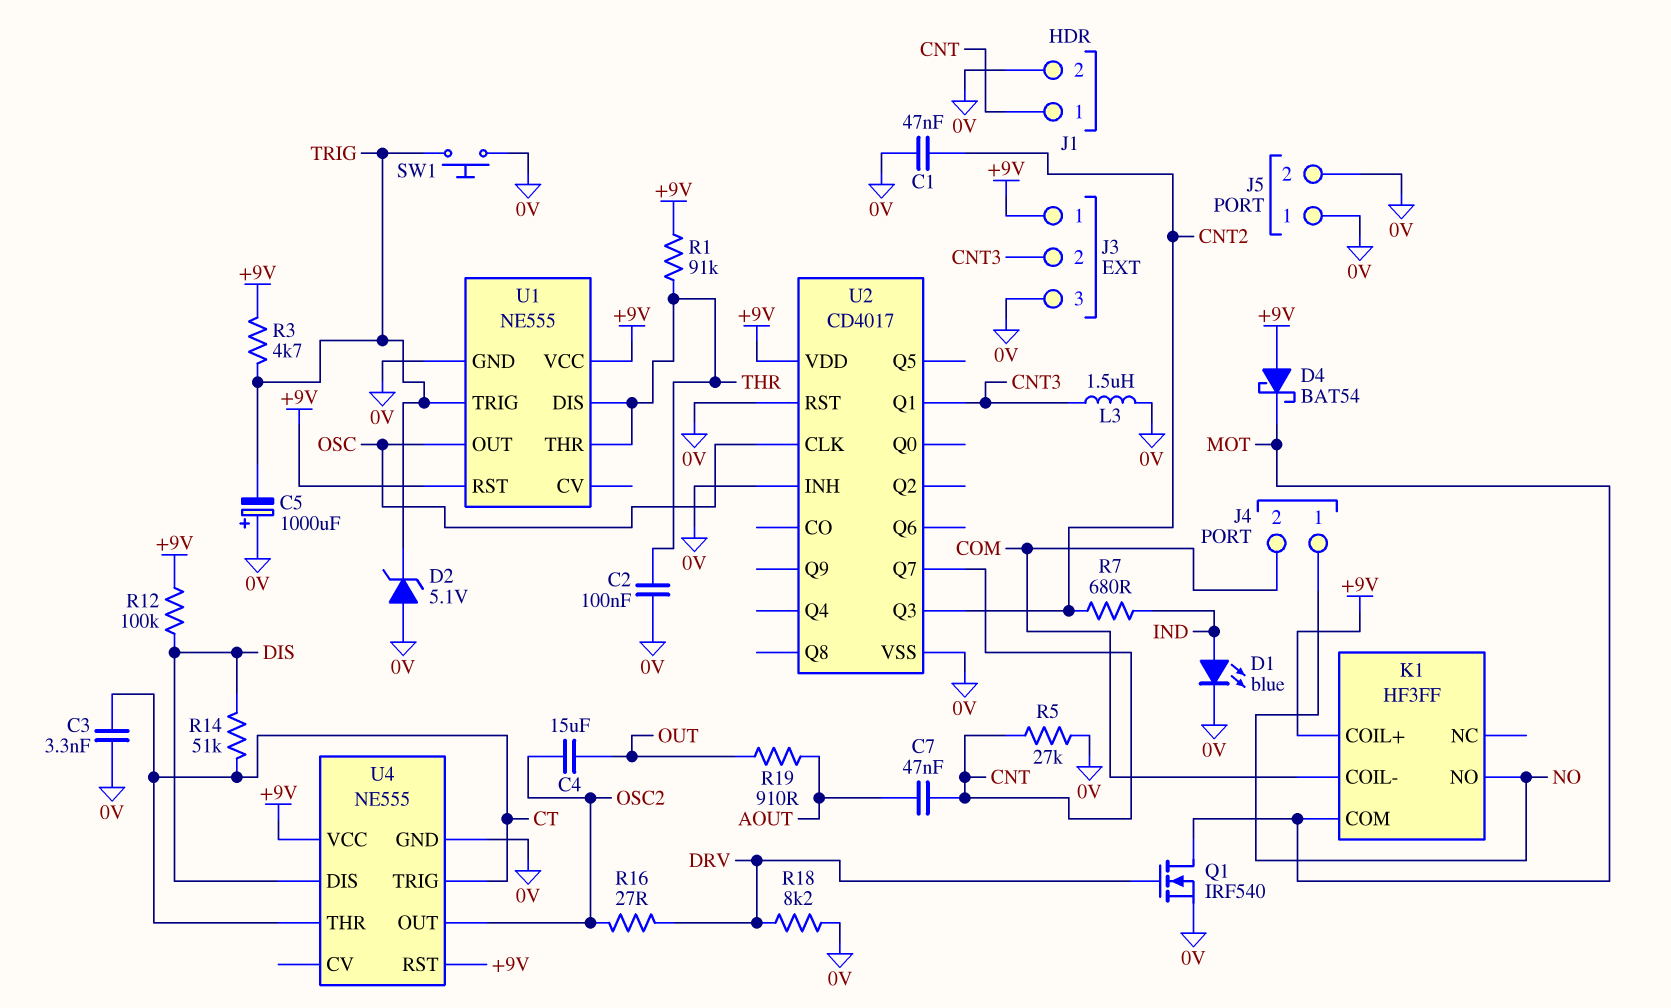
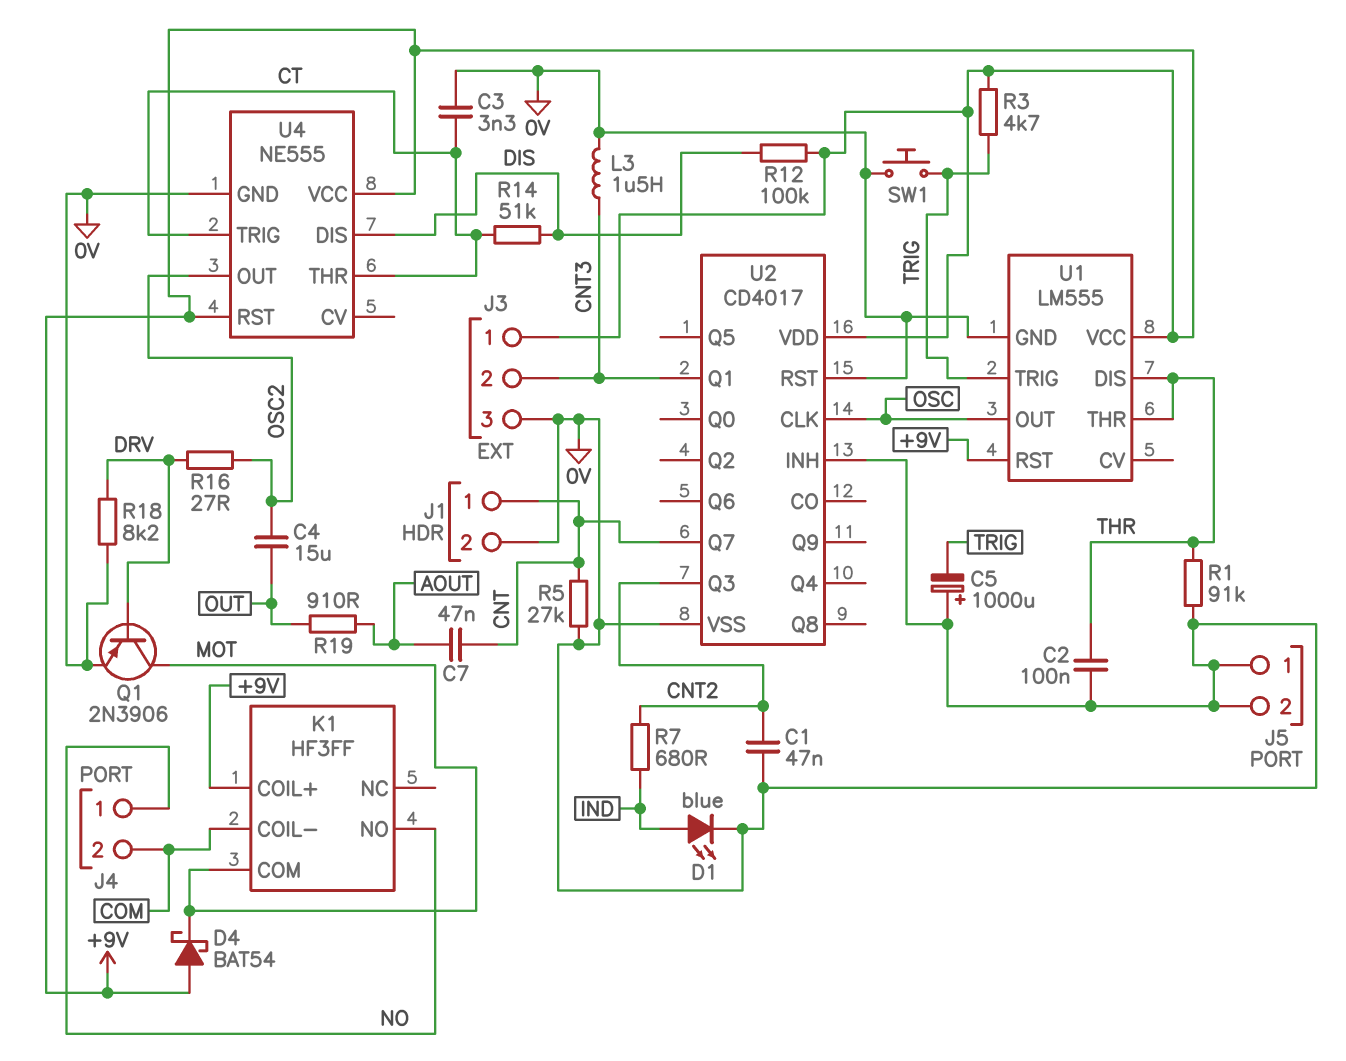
D2: zener 5.1V (A 0V, K TRIG) -> none
Q1: NMOS IRF540 (G DRV, D MOT, S 0V) -> PNP 2N3906 (B DRV, C MOT, E 0V)
R1: 91k (+9V, THR) -> 91k (0V, THR)
U1: NE555 -> LM555

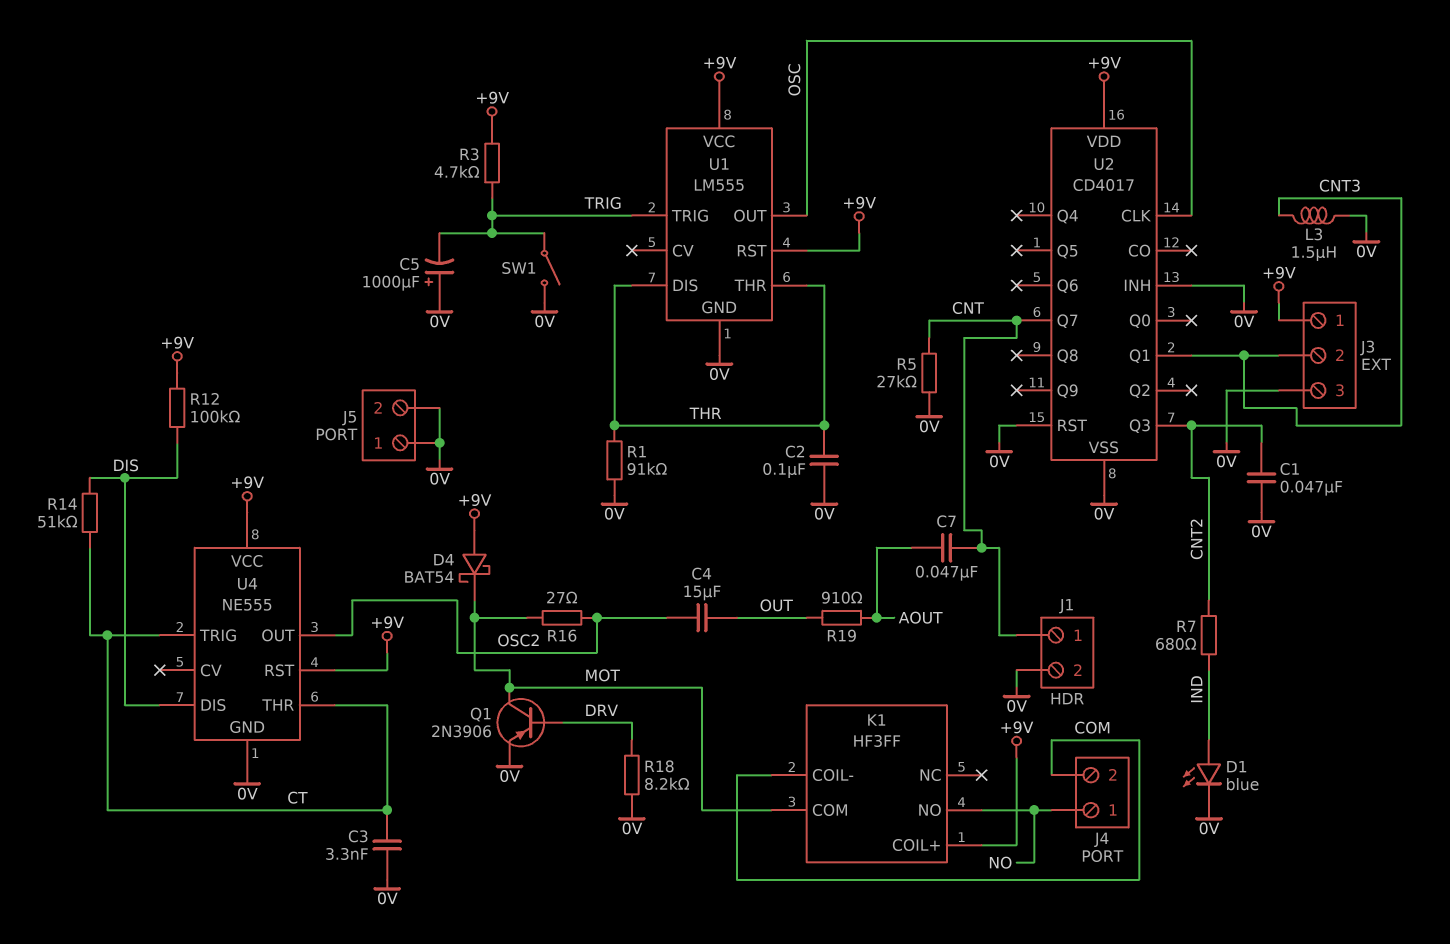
R16: 27 (DRV, OSC2) -> 27 (MOT, OSC2)
SW1: button (0V, TRIG) -> switch (0V, TRIG)

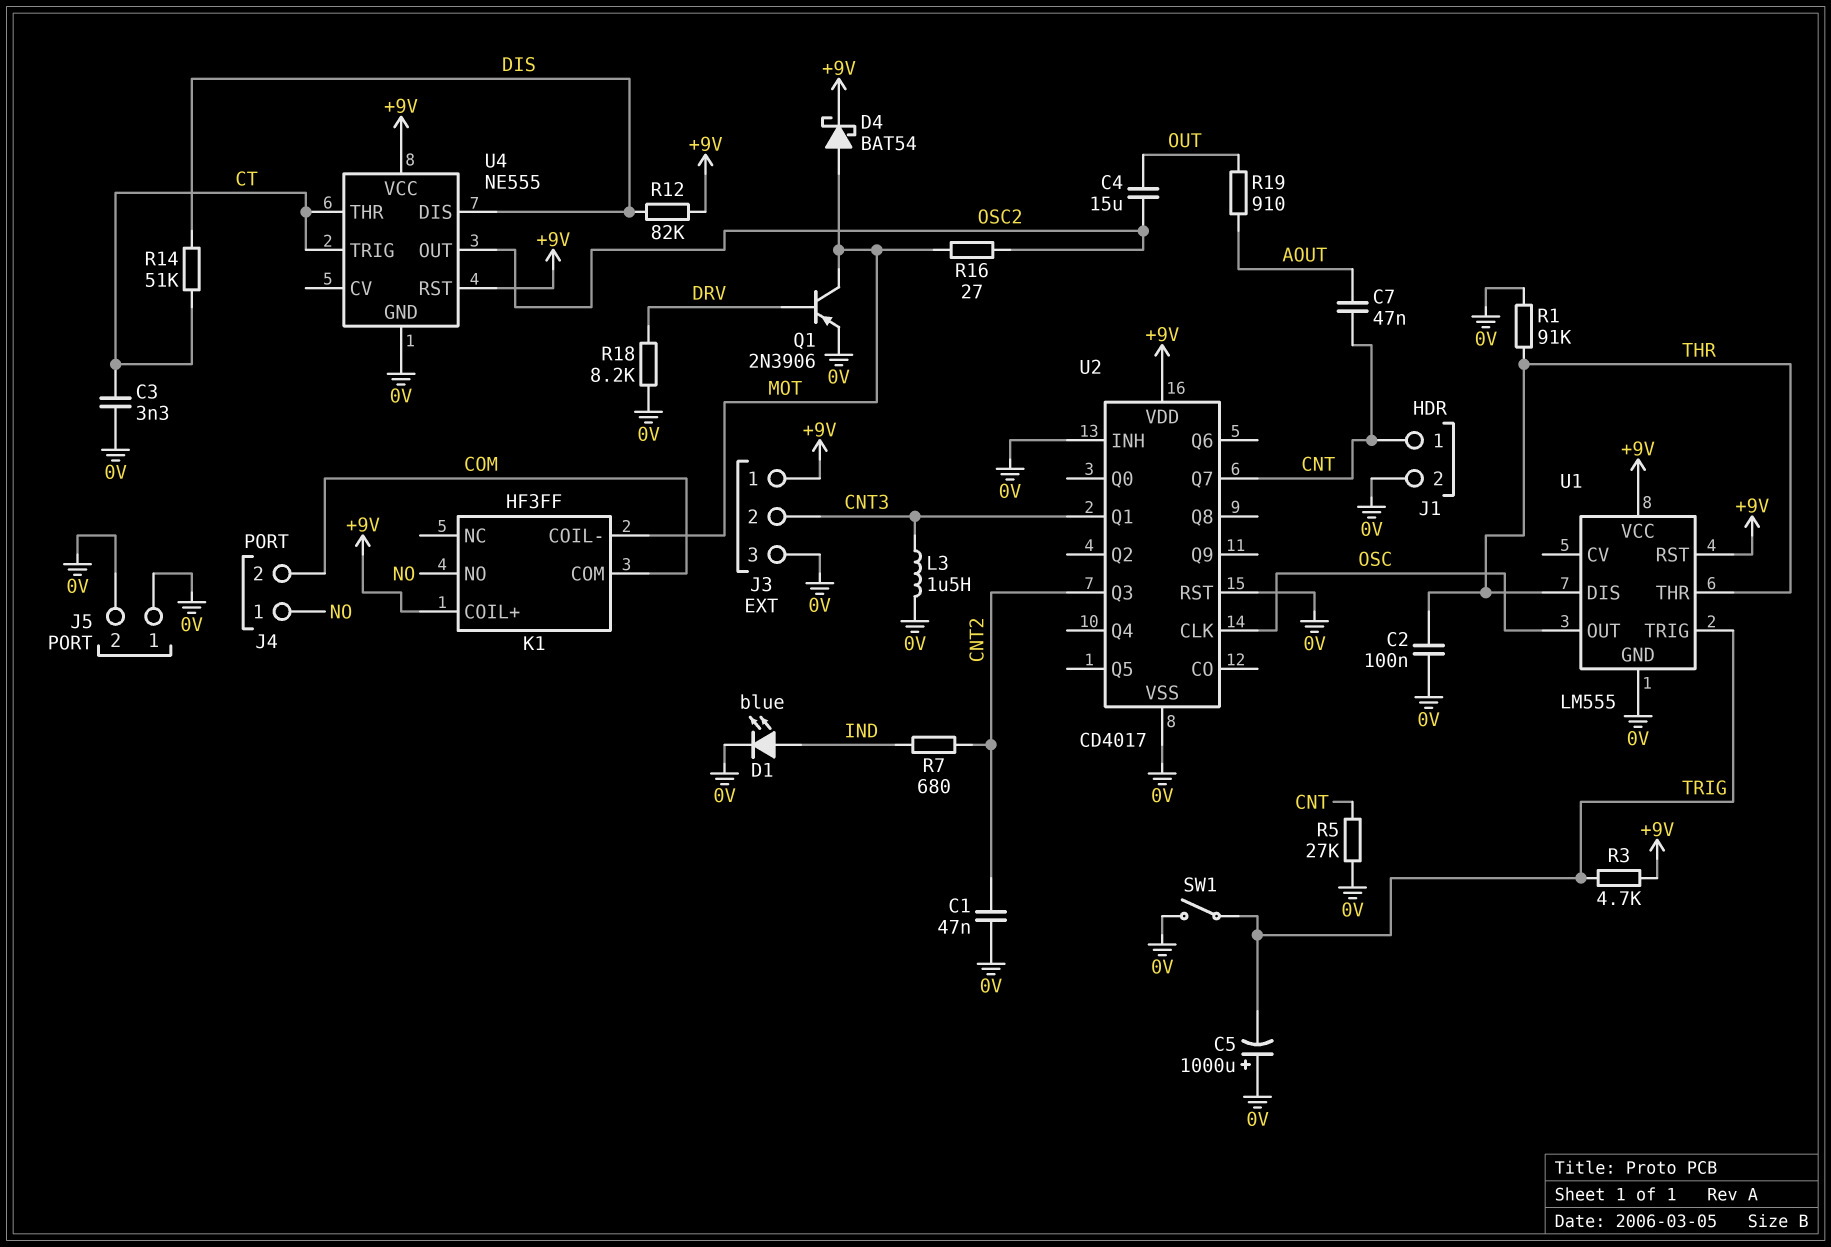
D4: schottky BAT54 (A +9V, K MOT) -> schottky BAT54 (A MOT, K +9V)
K1 pin COIL-: COM -> MOT
K1 pin COM: MOT -> COM
R12: 100k (+9V, DIS) -> 82k (+9V, DIS)

